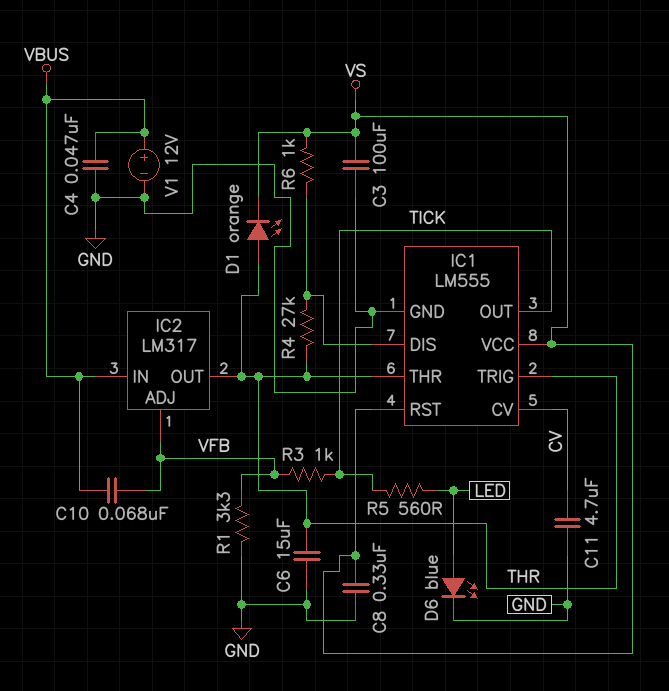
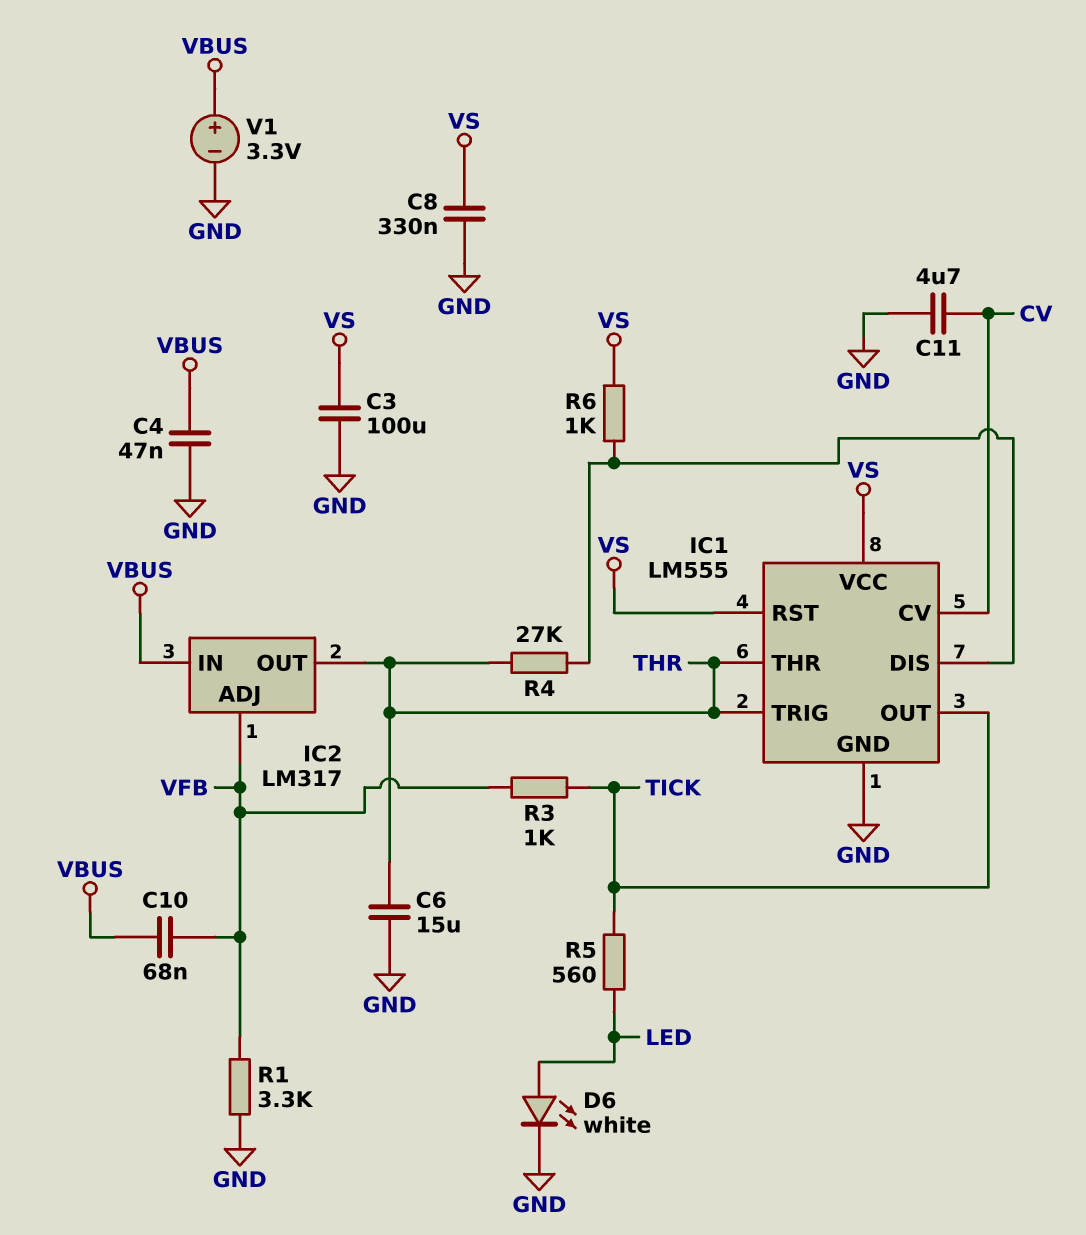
D1: LED orange (A THR, K VS) -> none
D6: LED blue (A LED, K GND) -> LED white (A LED, K GND)
V1: 12V (plus VBUS, minus GND) -> 3.3V (plus VBUS, minus GND)

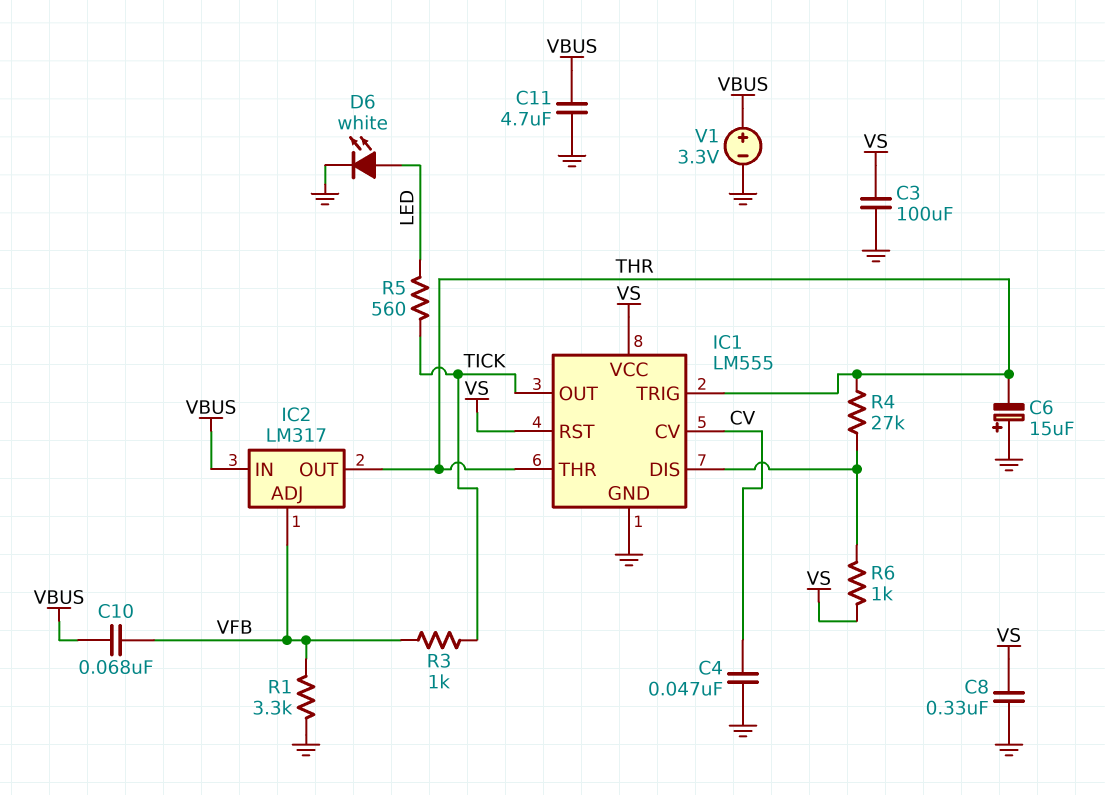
C4: 47nF (GND, VBUS) -> 47nF (CV, GND)
C6: 15uF (GND, THR) -> 15uF (plus GND, minus THR)
C11: 4.7uF (CV, GND) -> 4.7uF (GND, VBUS)

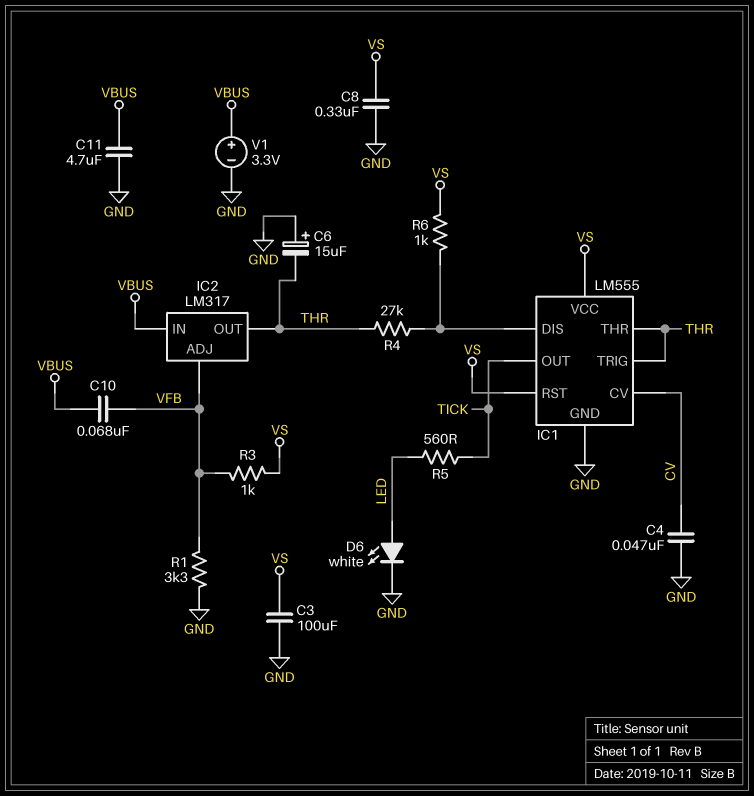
R3: 1k (TICK, VFB) -> 1k (VFB, VS)

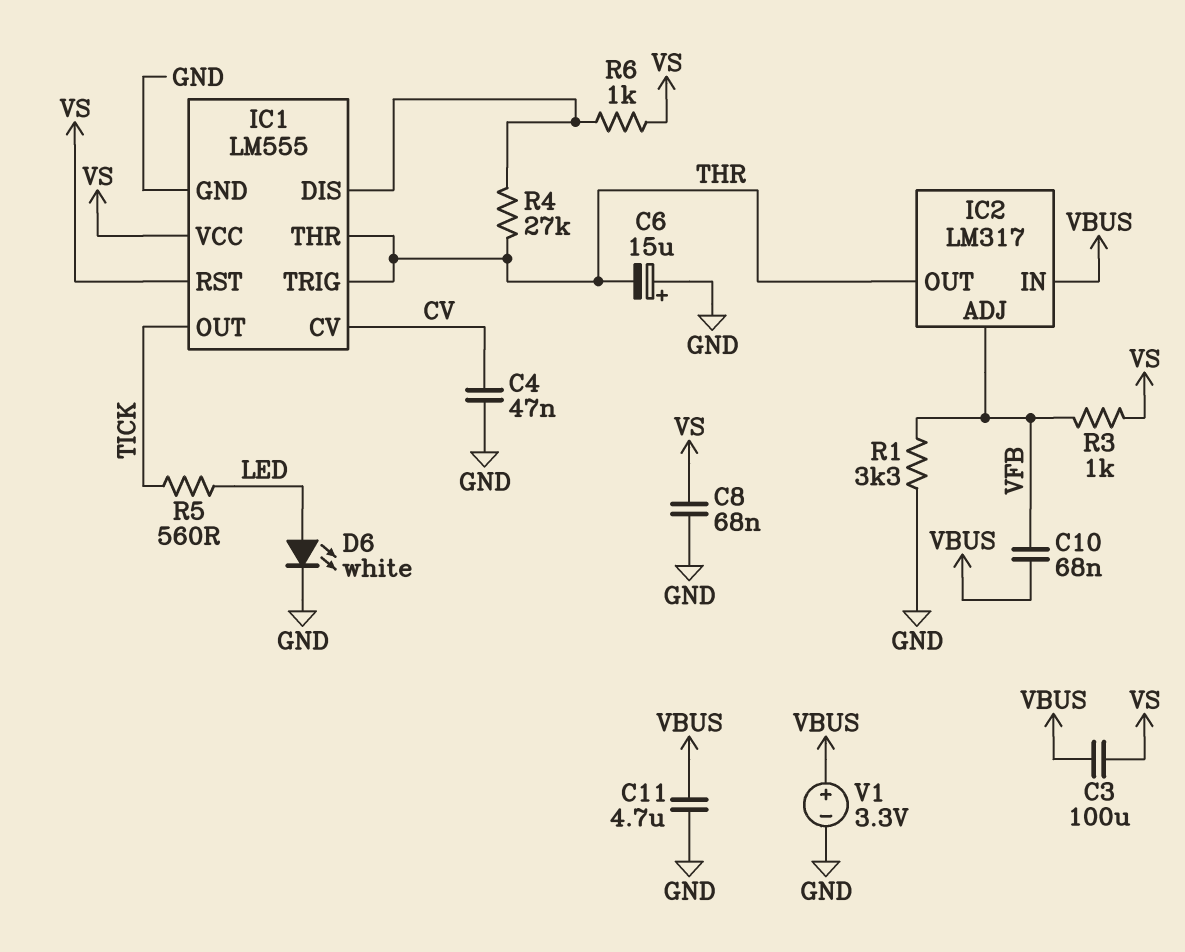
C3: 100uF (GND, VS) -> 100uF (VBUS, VS)
C8: 330nF (GND, VS) -> 68nF (GND, VS)

